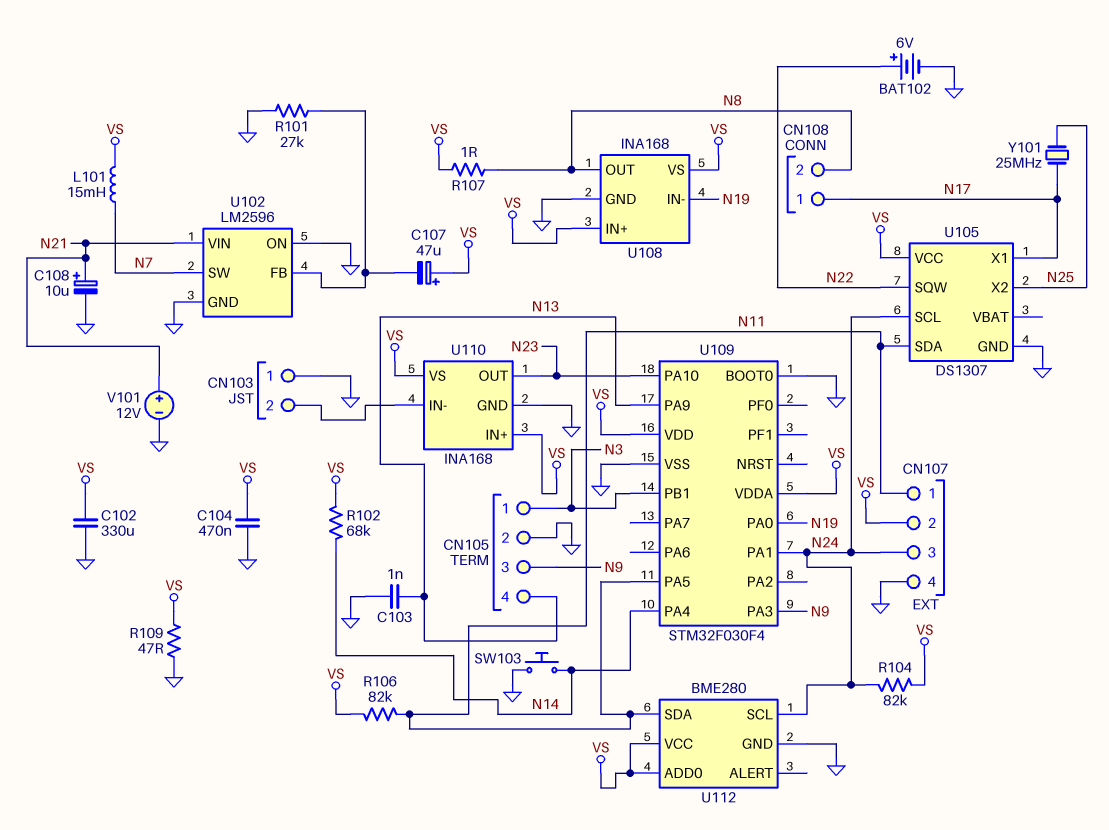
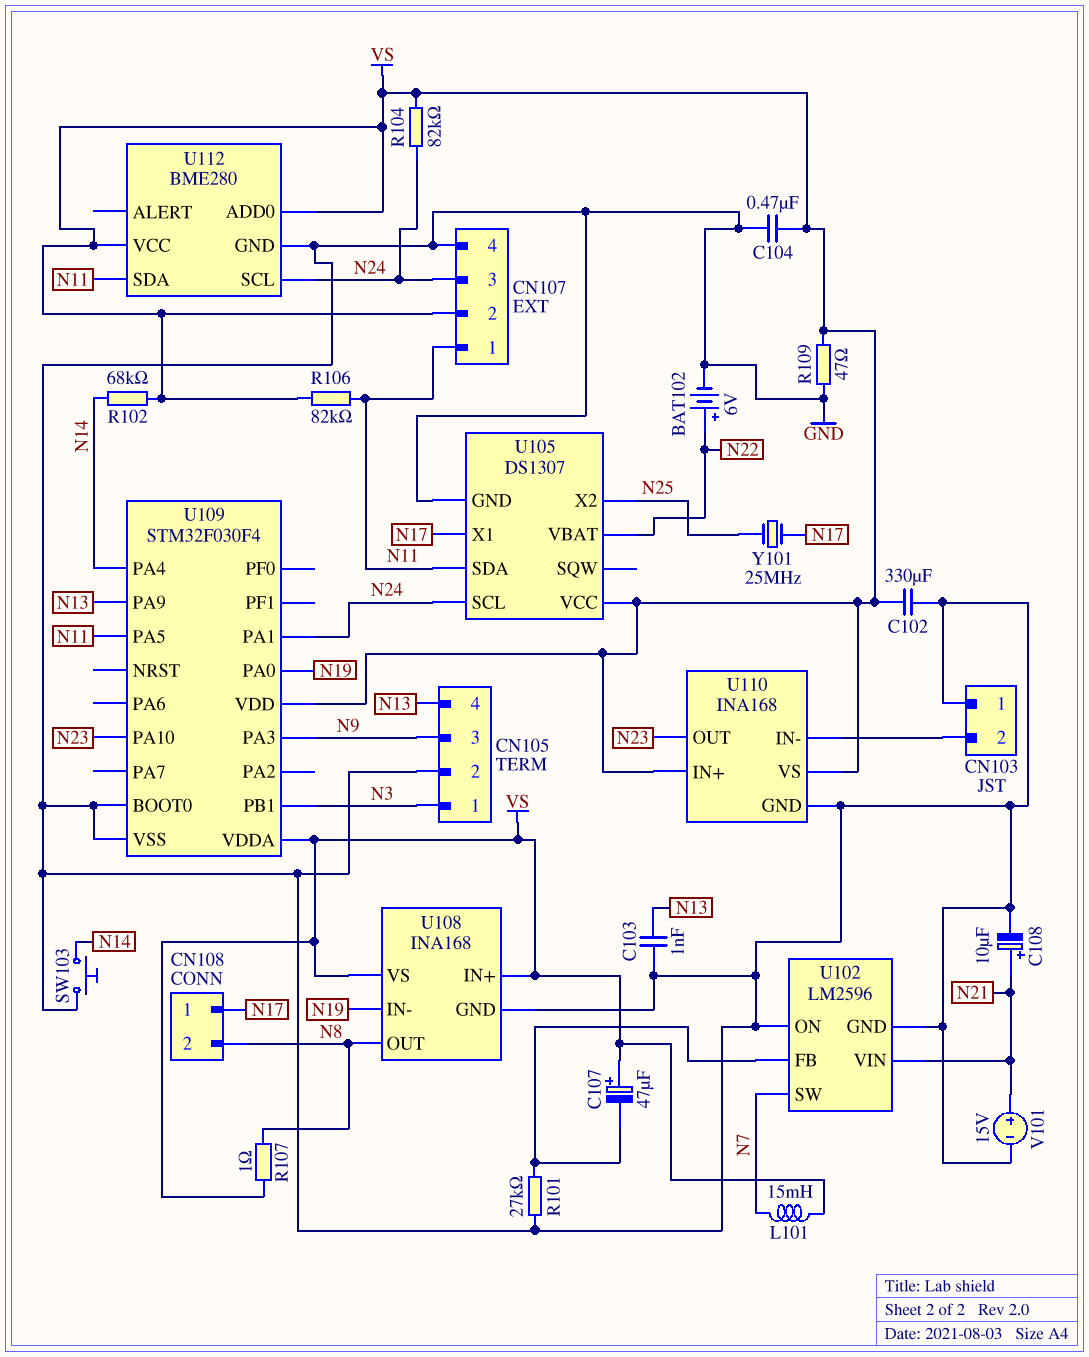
U105 pin SQW: N22 -> none
U105 pin VBAT: none -> N22
V101: 12V (plus N21, minus GND) -> 15V (plus N21, minus GND)

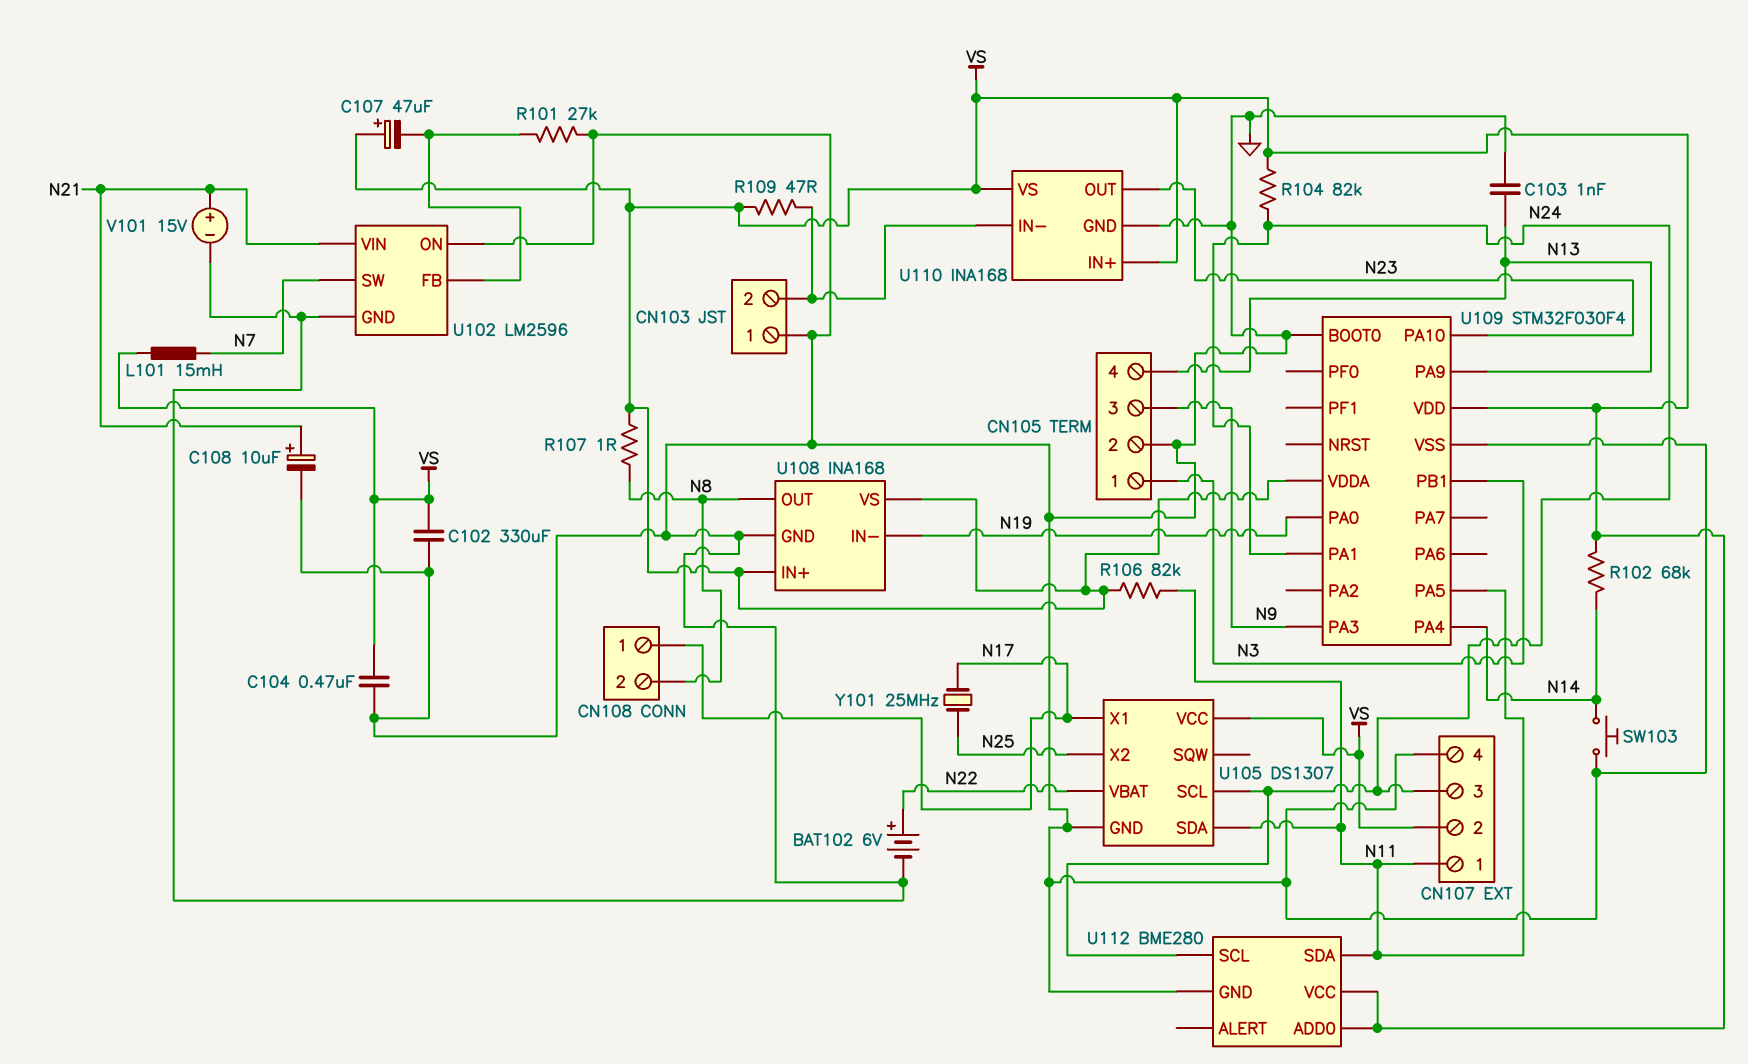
R109: 47 (GND, VS) -> 47 (CN103/2, VS)

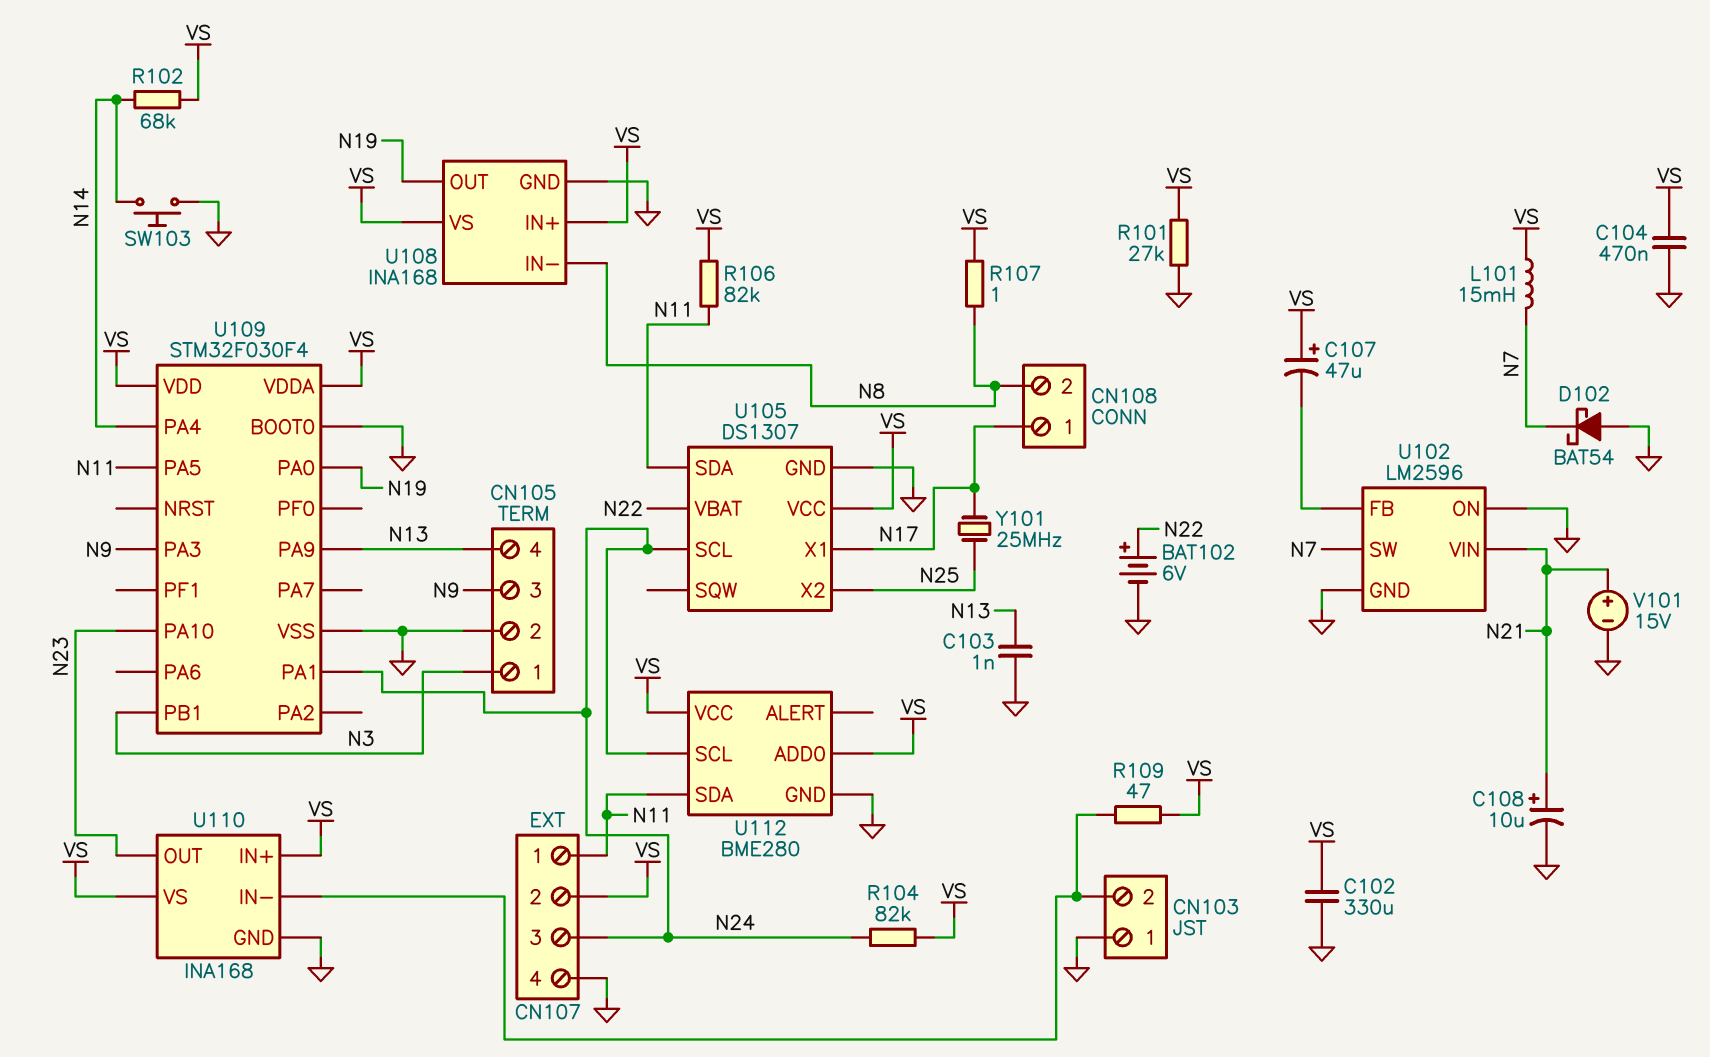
D102: none -> schottky BAT54 (A GND, K N7)
R101: 27k (GND, U102/FB) -> 27k (GND, VS)
U108 pin IN-: N19 -> N8
U108 pin OUT: N8 -> N19

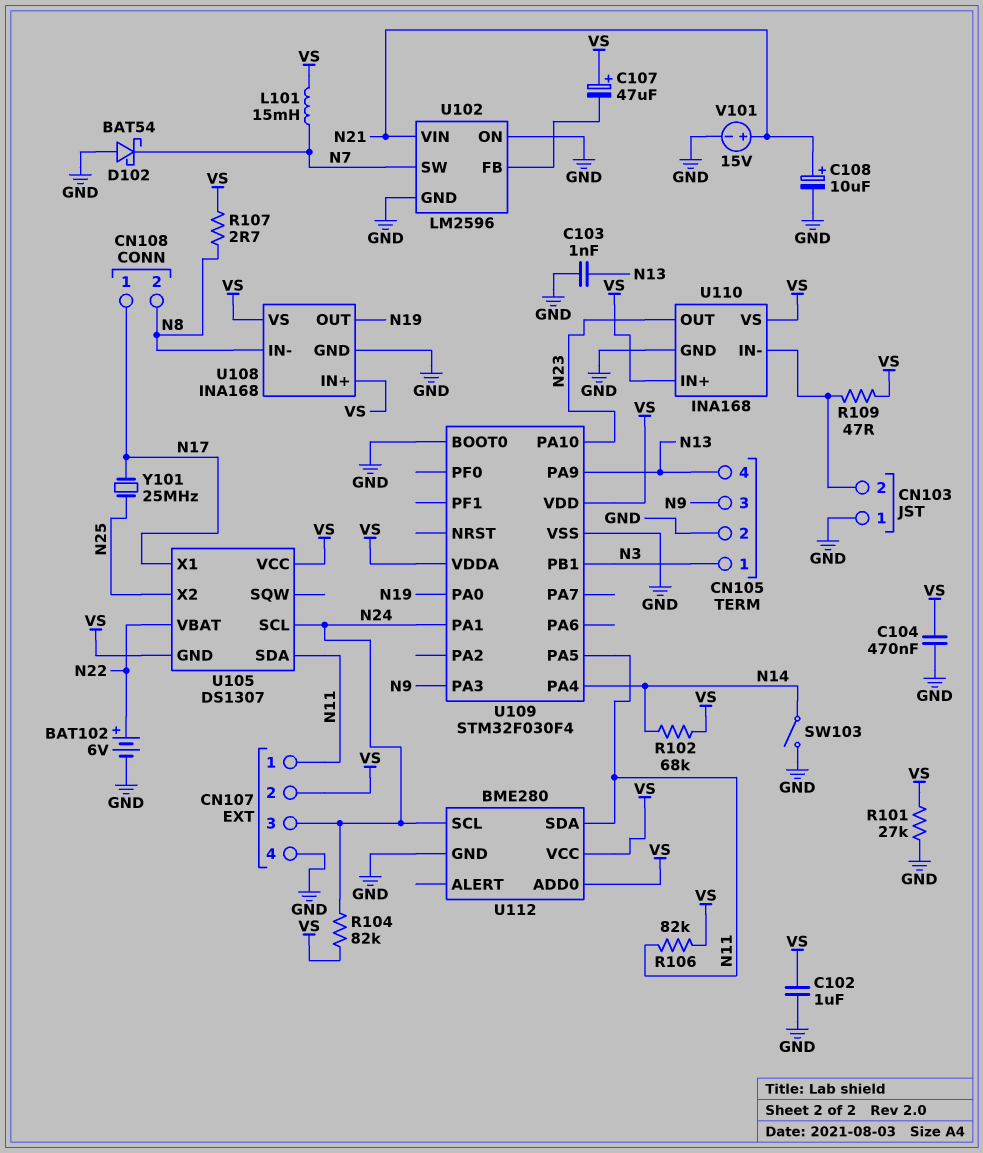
C102: 330uF (GND, VS) -> 1uF (GND, VS)
R107: 1 (N8, VS) -> 2.7 (N8, VS)
SW103: button (GND, N14) -> switch (GND, N14)
U105 pin GND: GND -> VS

